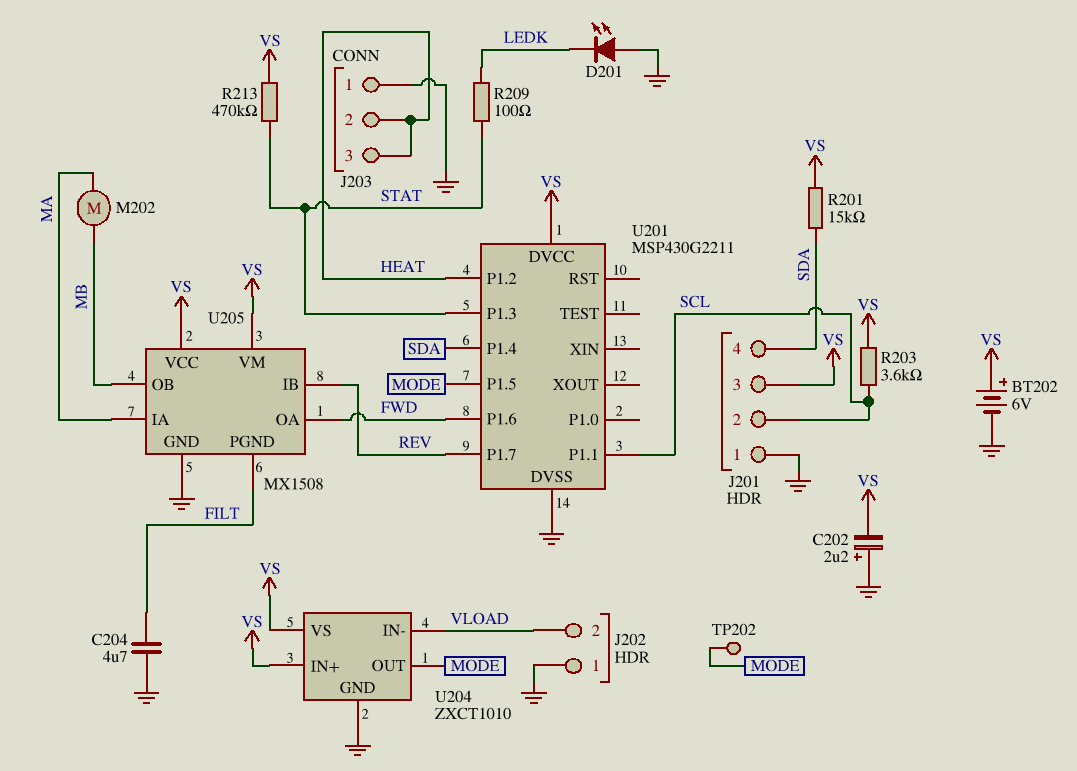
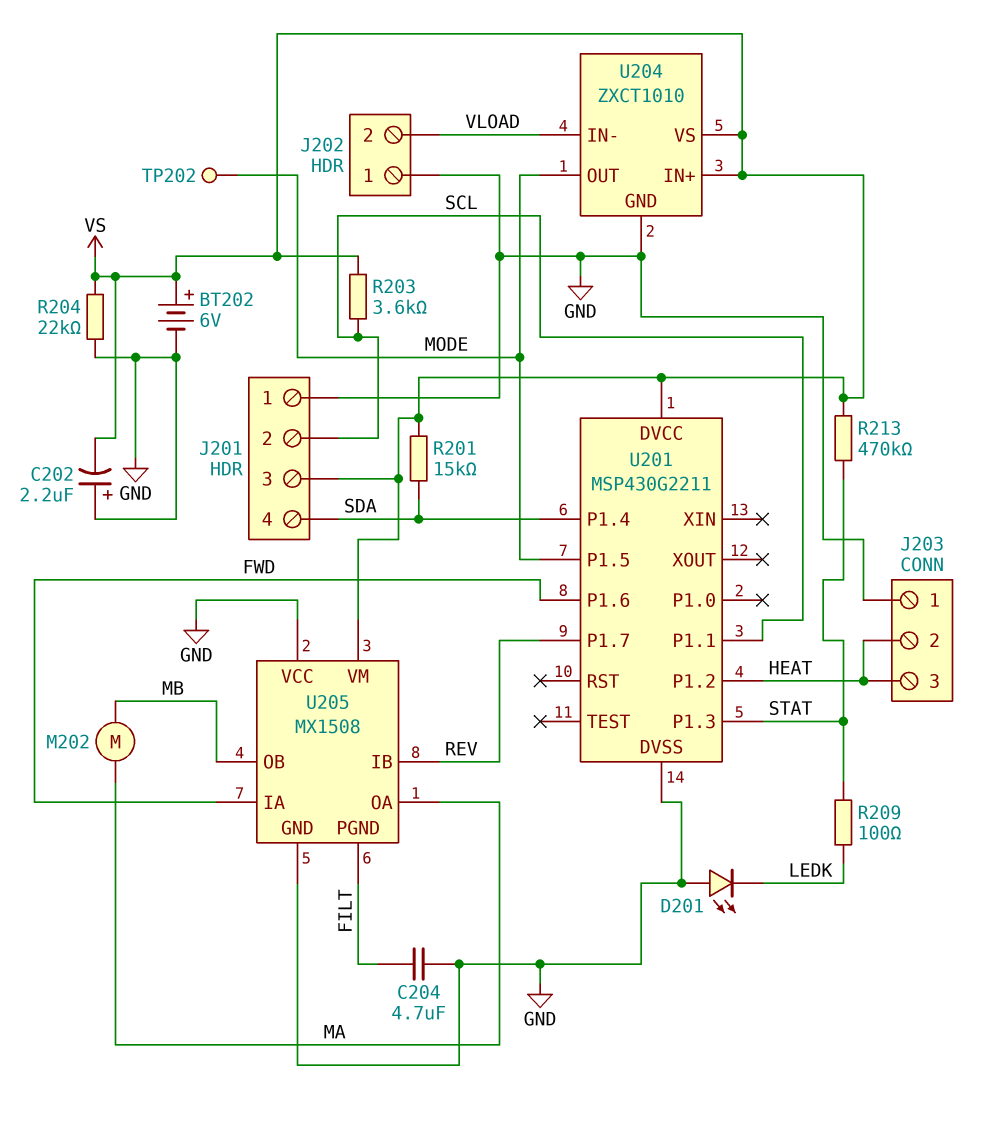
R204: none -> 22k (GND, VS)
U205 pin IA: MA -> FWD
U205 pin OA: FWD -> MA
U205 pin VCC: VS -> GND

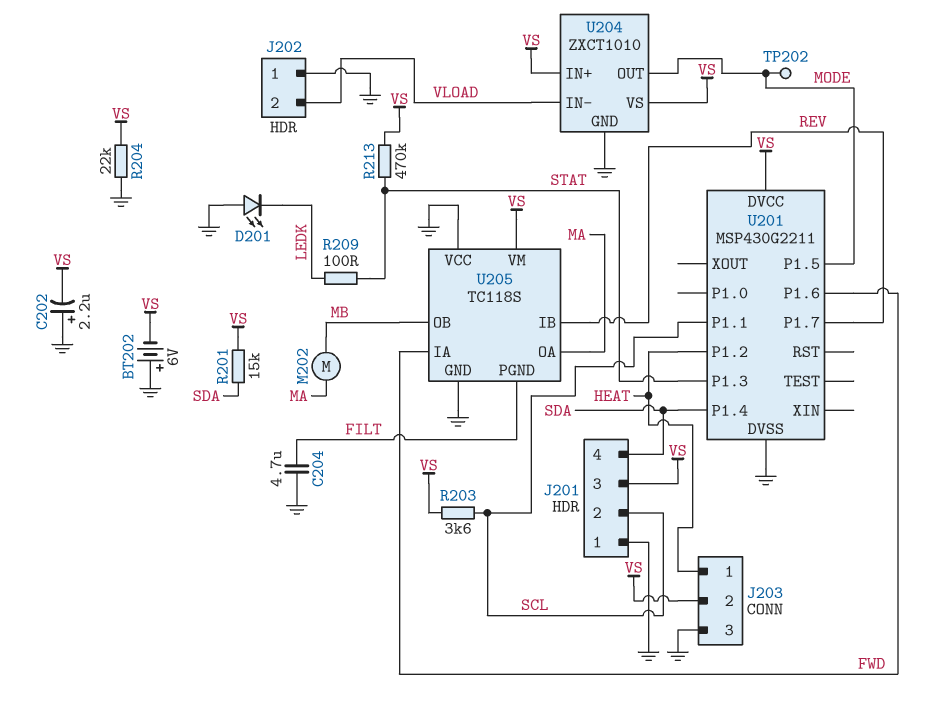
BT202: 6V (plus VS, minus GND) -> 6V (plus GND, minus VS)
J203 pin 1: GND -> HEAT
J203 pin 2: HEAT -> VS
J203 pin 3: HEAT -> GND
U205: MX1508 -> TC118S

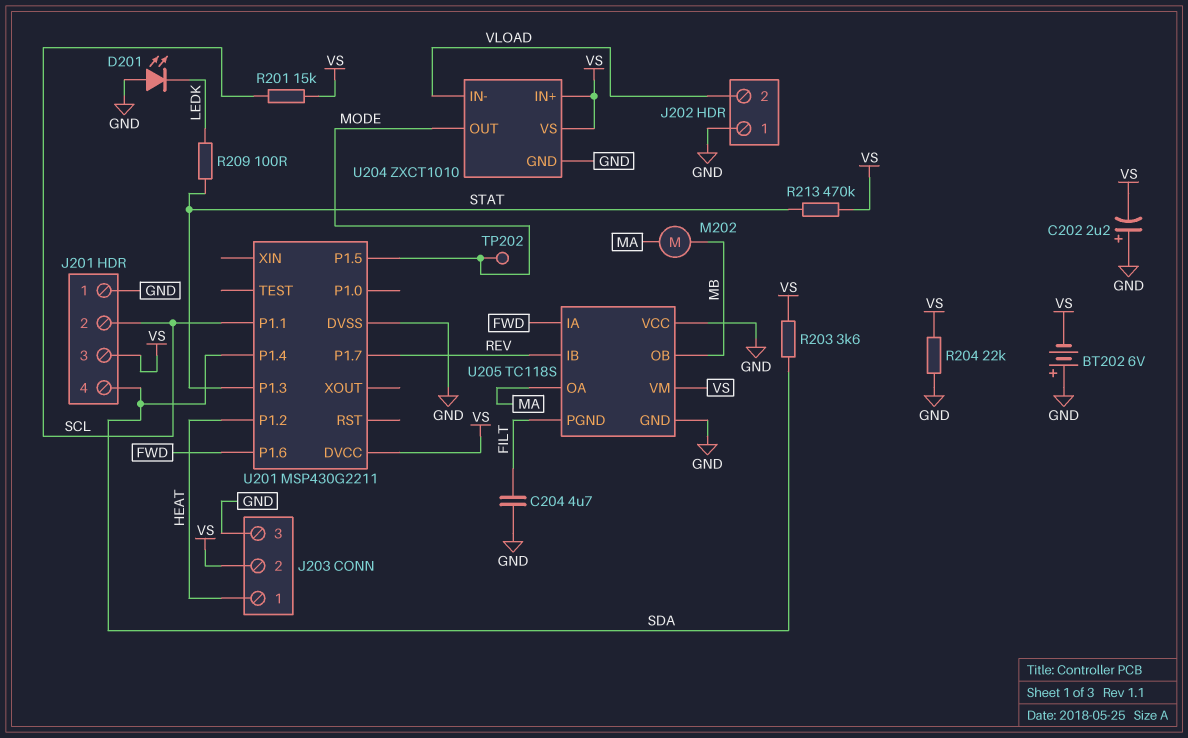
R201: 15k (SDA, VS) -> 15k (SCL, VS)
R203: 3.6k (SCL, VS) -> 3.6k (SDA, VS)

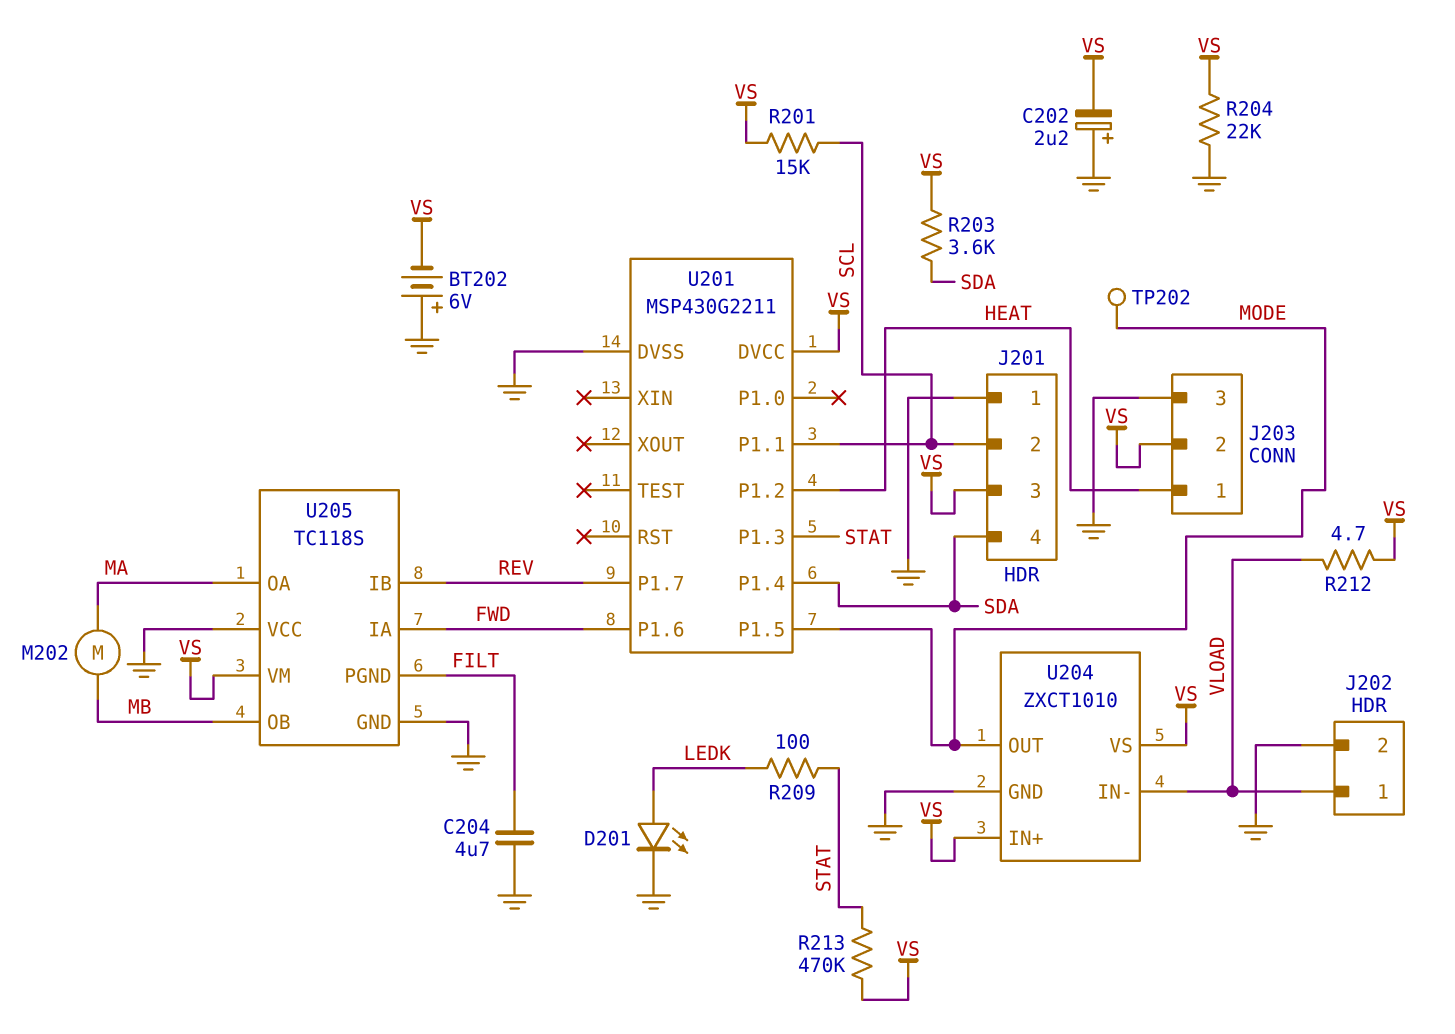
D201: LED (A GND, K LEDK) -> LED (A LEDK, K GND)
J202 pin 1: GND -> VLOAD
J202 pin 2: VLOAD -> GND
R212: none -> 4.7 (VLOAD, VS)

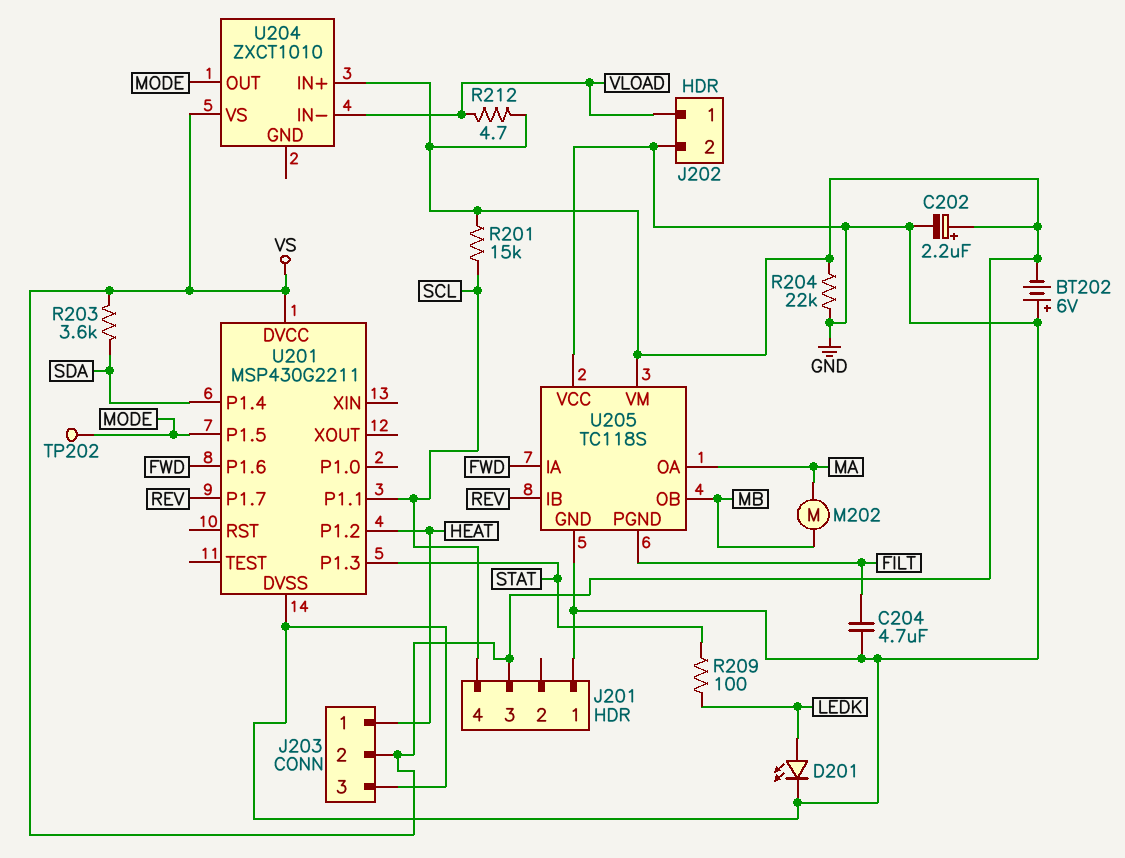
C202: 2.2uF (plus GND, minus VS) -> 2.2uF (plus VS, minus GND)
J201 pin 2: SCL -> none
J201 pin 4: SDA -> SCL
R213: 470k (STAT, VS) -> none
U204 pin GND: GND -> none

